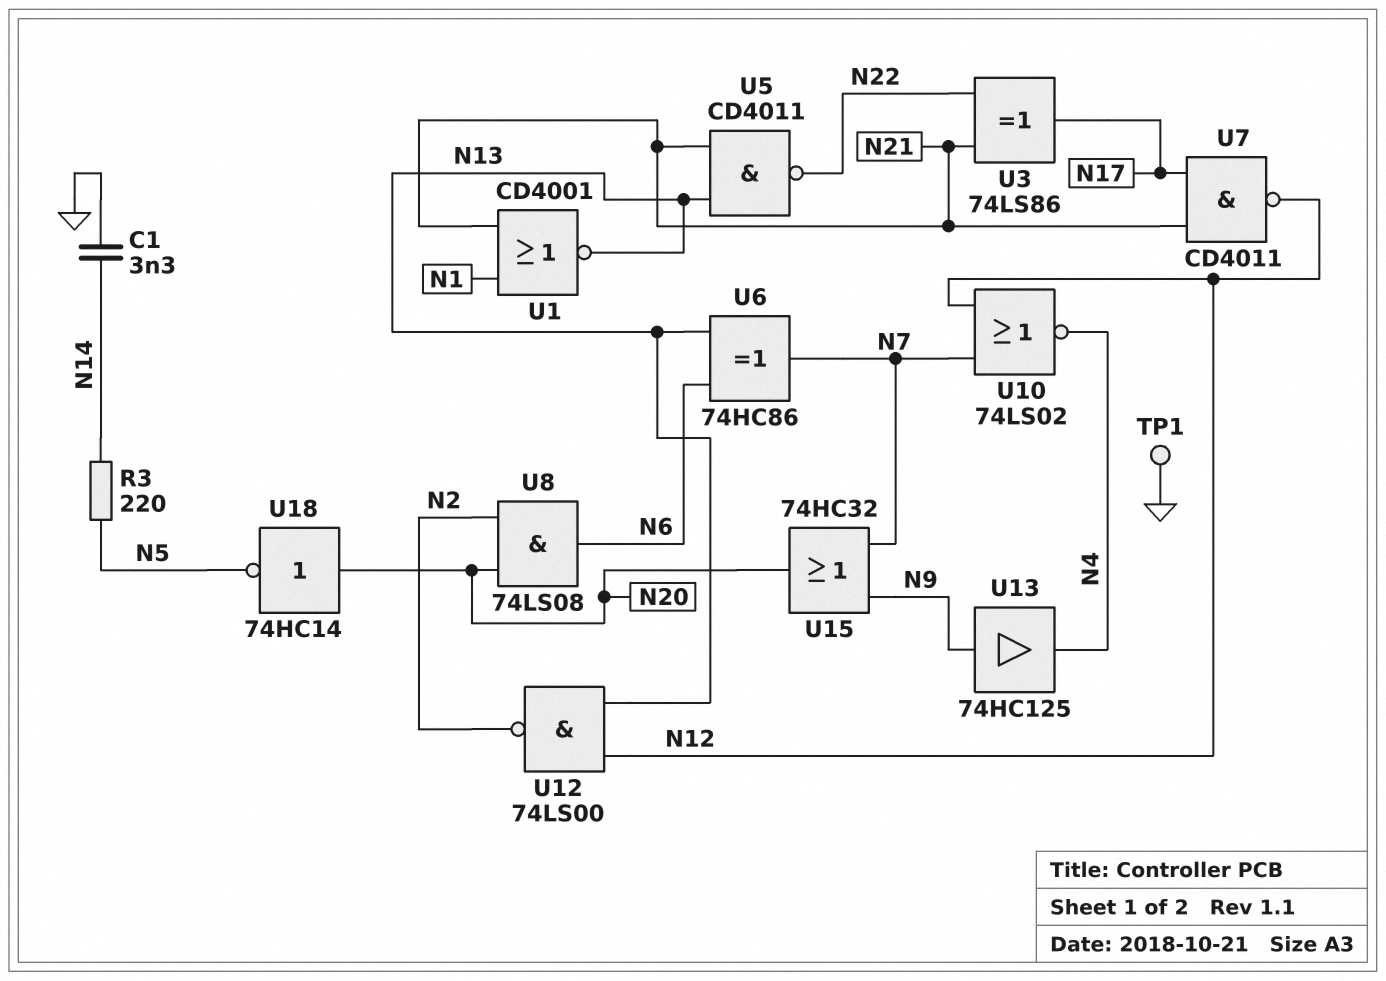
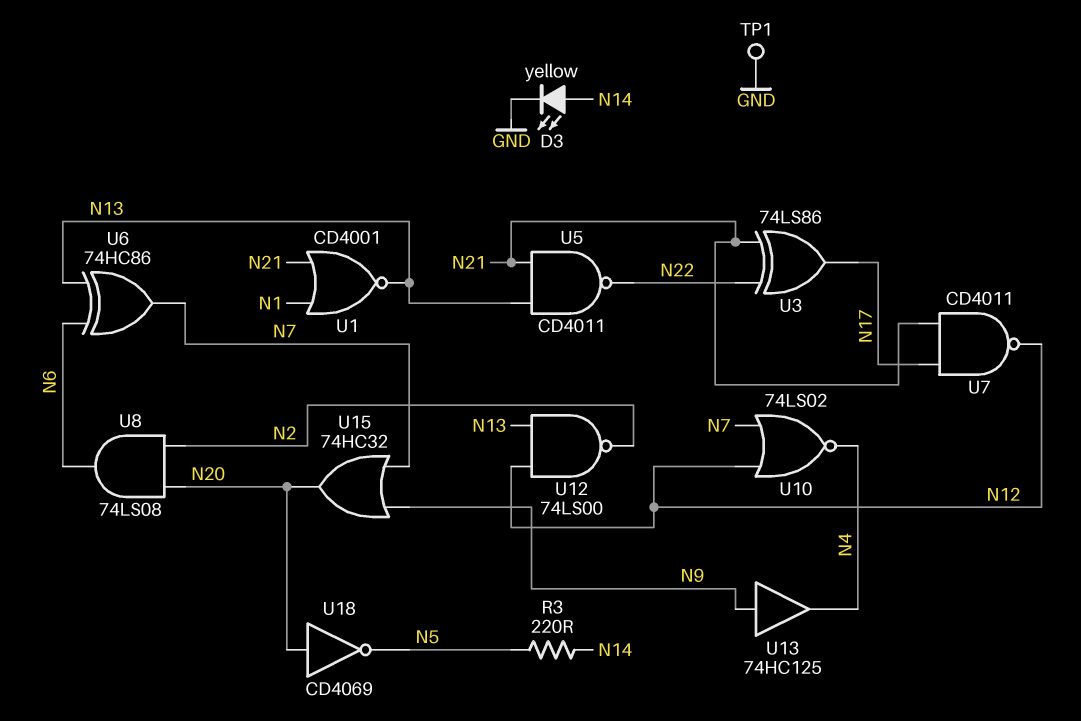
C1: 3.3nF (GND, N14) -> none
D3: none -> LED yellow (A N14, K GND)
U18: NOT 74HC14 (in N20, out N5) -> NOT CD4069 (in N20, out N5)

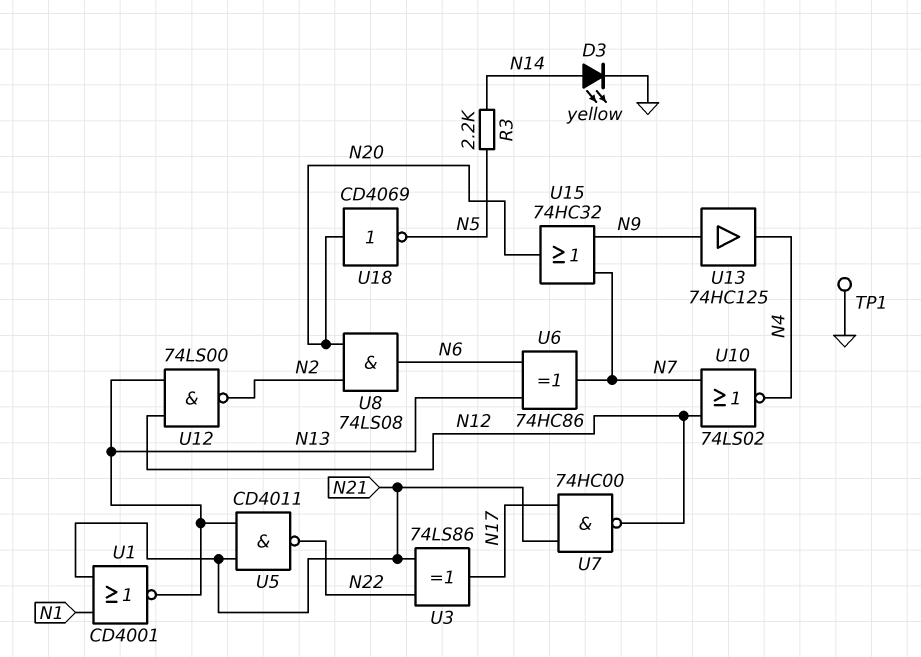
R3: 220 (N5, N14) -> 2.2k (N5, N14)
U7: NAND CD4011 (in N17, in N21, out N12) -> NAND 74HC00 (in N17, in N21, out N12)

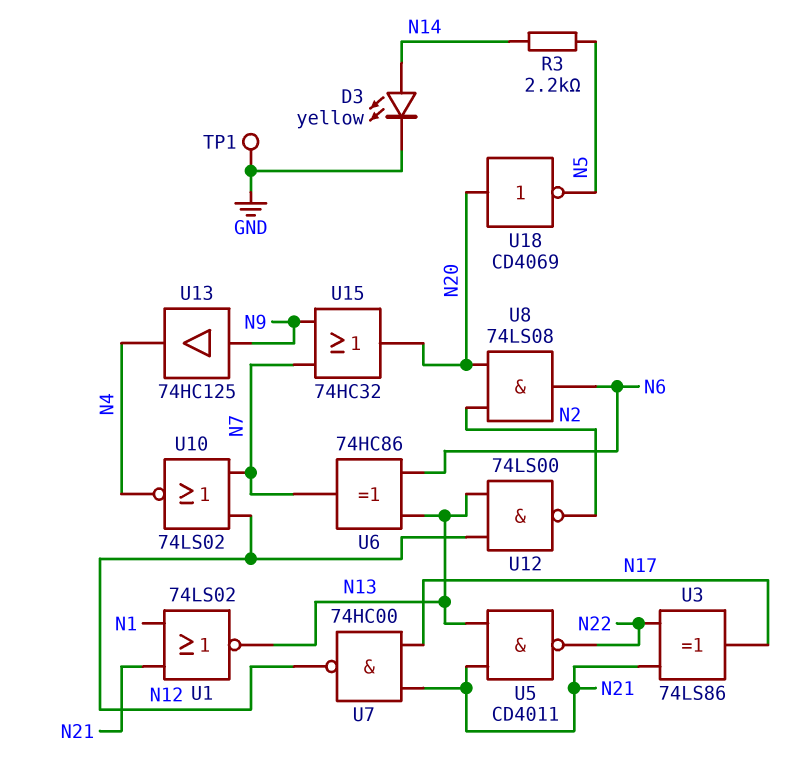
U1: NOR CD4001 (in N1, in N21, out N13) -> NOR 74LS02 (in N1, in N21, out N13)

